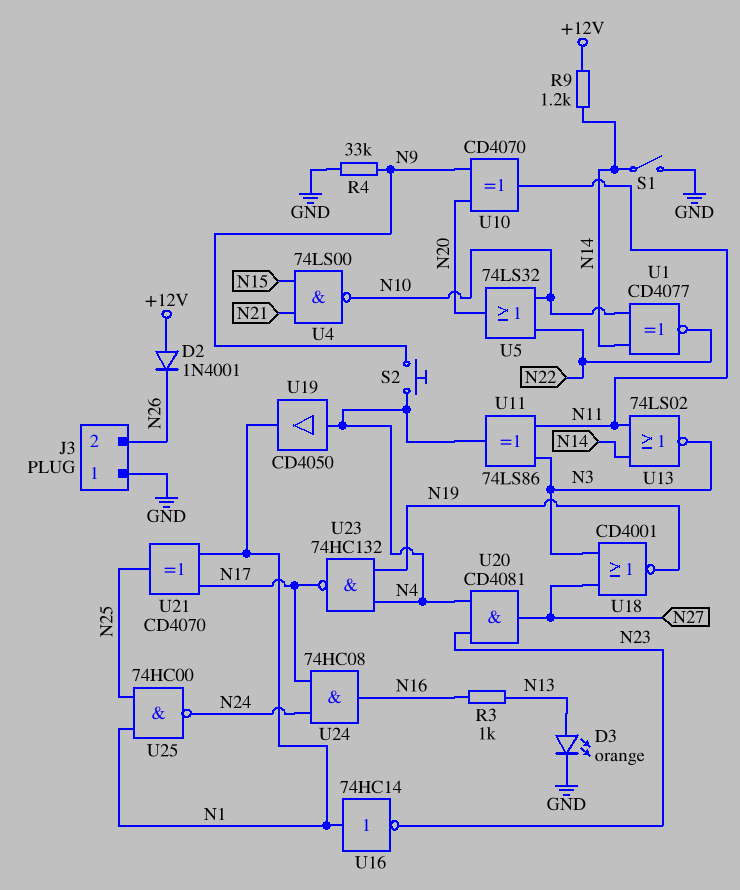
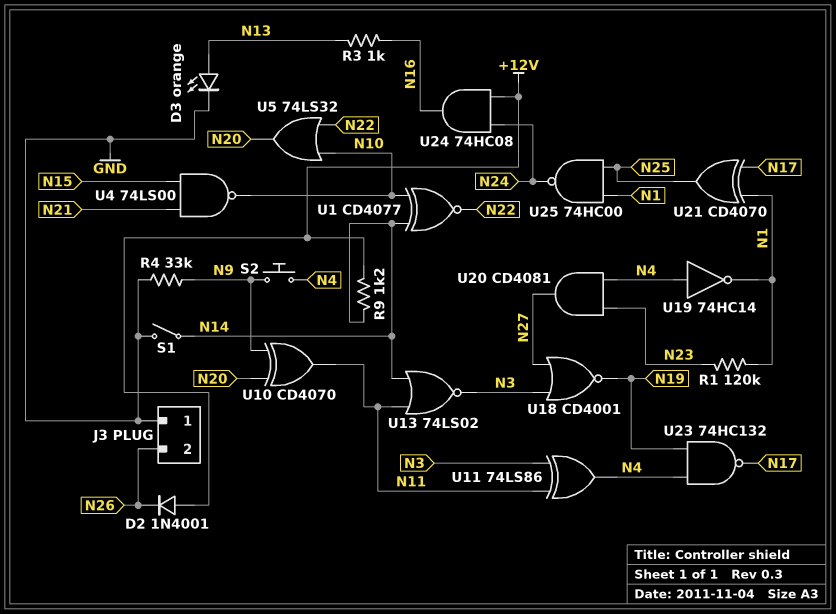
R1: none -> 120k (N1, N23)
U16: NOT 74HC14 (in N1, out N23) -> none
U19: buffer CD4050 (in N4, out N1) -> NOT 74HC14 (in N4, out N1)
U24: AND 74HC08 (in N17, in N24, out N16) -> AND 74HC08 (in +12V, in N24, out N16)

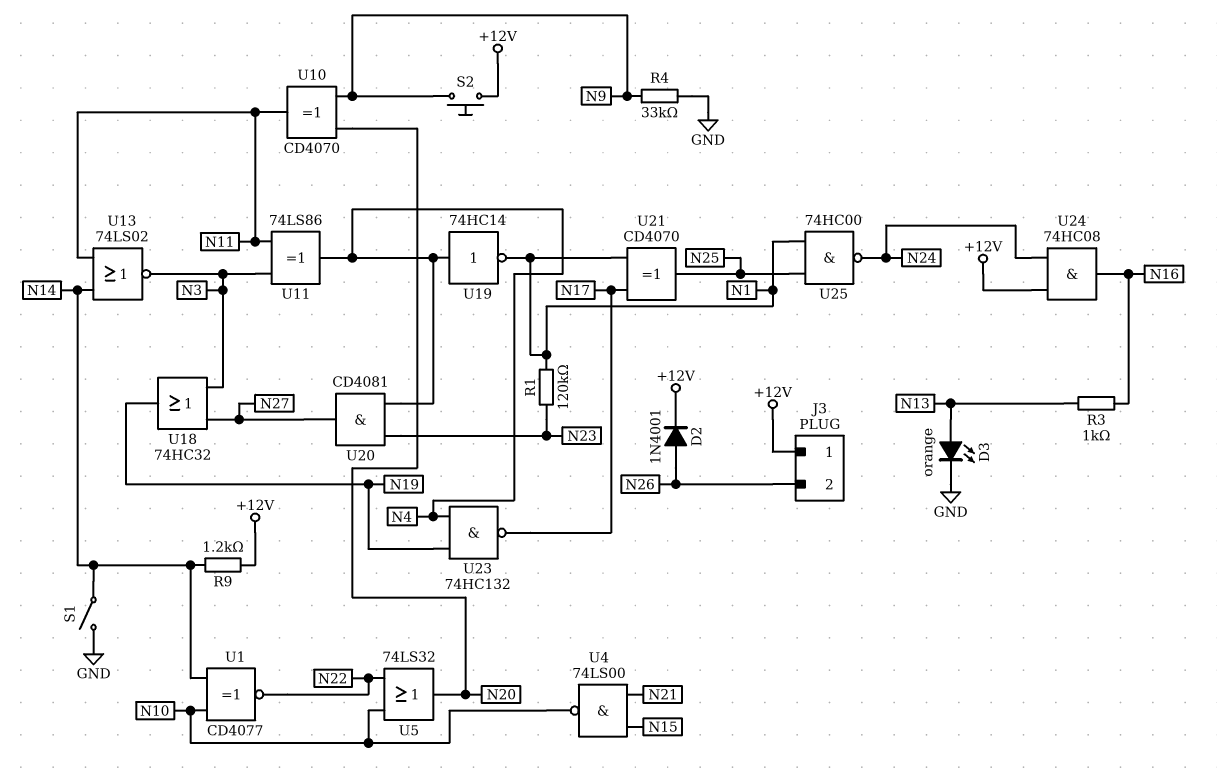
D2: diode 1N4001 (A +12V, K N26) -> diode 1N4001 (A N26, K +12V)
J3 pin 1: GND -> +12V
S2: button (N4, N9) -> button (+12V, N9)
U18: NOR CD4001 (in N3, in N27, out N19) -> OR 74HC32 (in N3, in N27, out N19)

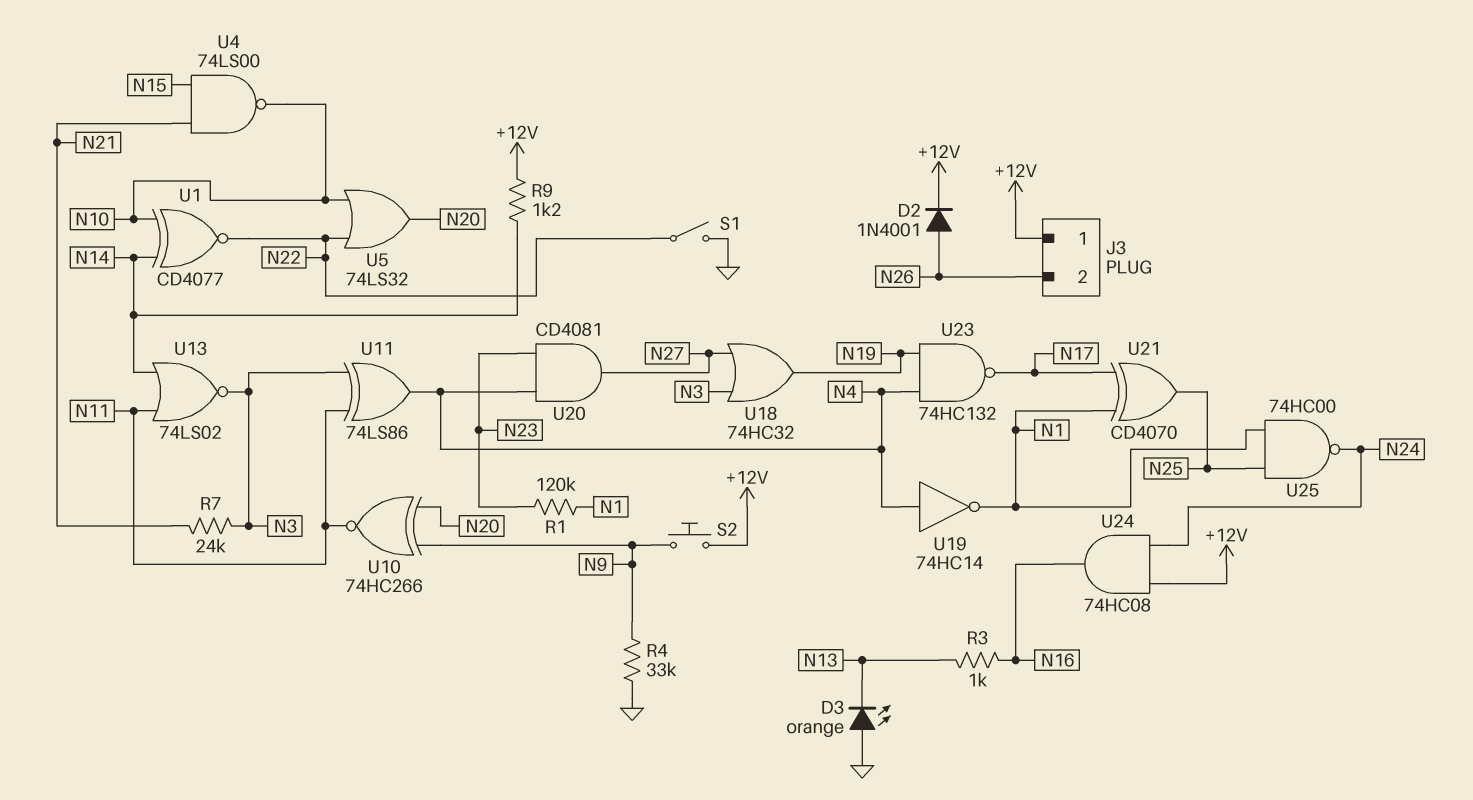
D3: LED orange (A N13, K GND) -> LED orange (A GND, K N13)
R7: none -> 24k (N3, N21)
S1: switch (GND, N14) -> switch (GND, N22)
U10: XOR CD4070 (in N9, in N20, out N11) -> XNOR 74HC266 (in N9, in N20, out N11)

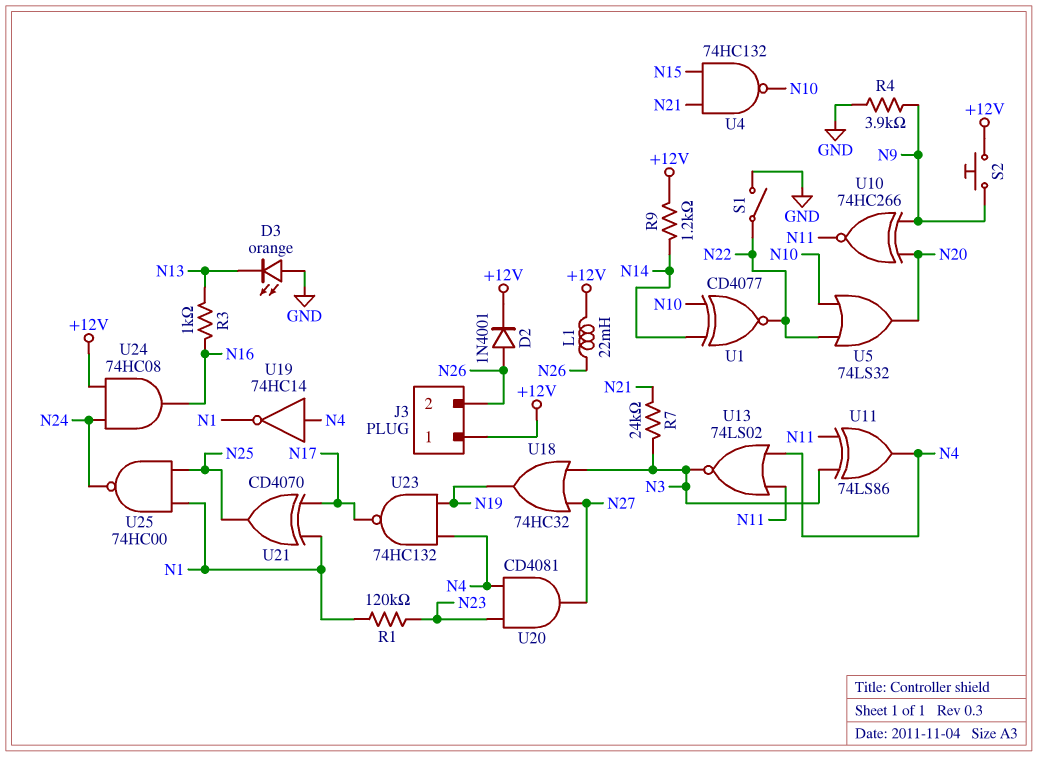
L1: none -> 22mH (+12V, N26)
R4: 33k (GND, N9) -> 3.9k (GND, N9)
U4: NAND 74LS00 (in N15, in N21, out N10) -> NAND 74HC132 (in N15, in N21, out N10)
U13: NOR 74LS02 (in N11, in N14, out N3) -> NOR 74LS02 (in N4, in N11, out N3)

